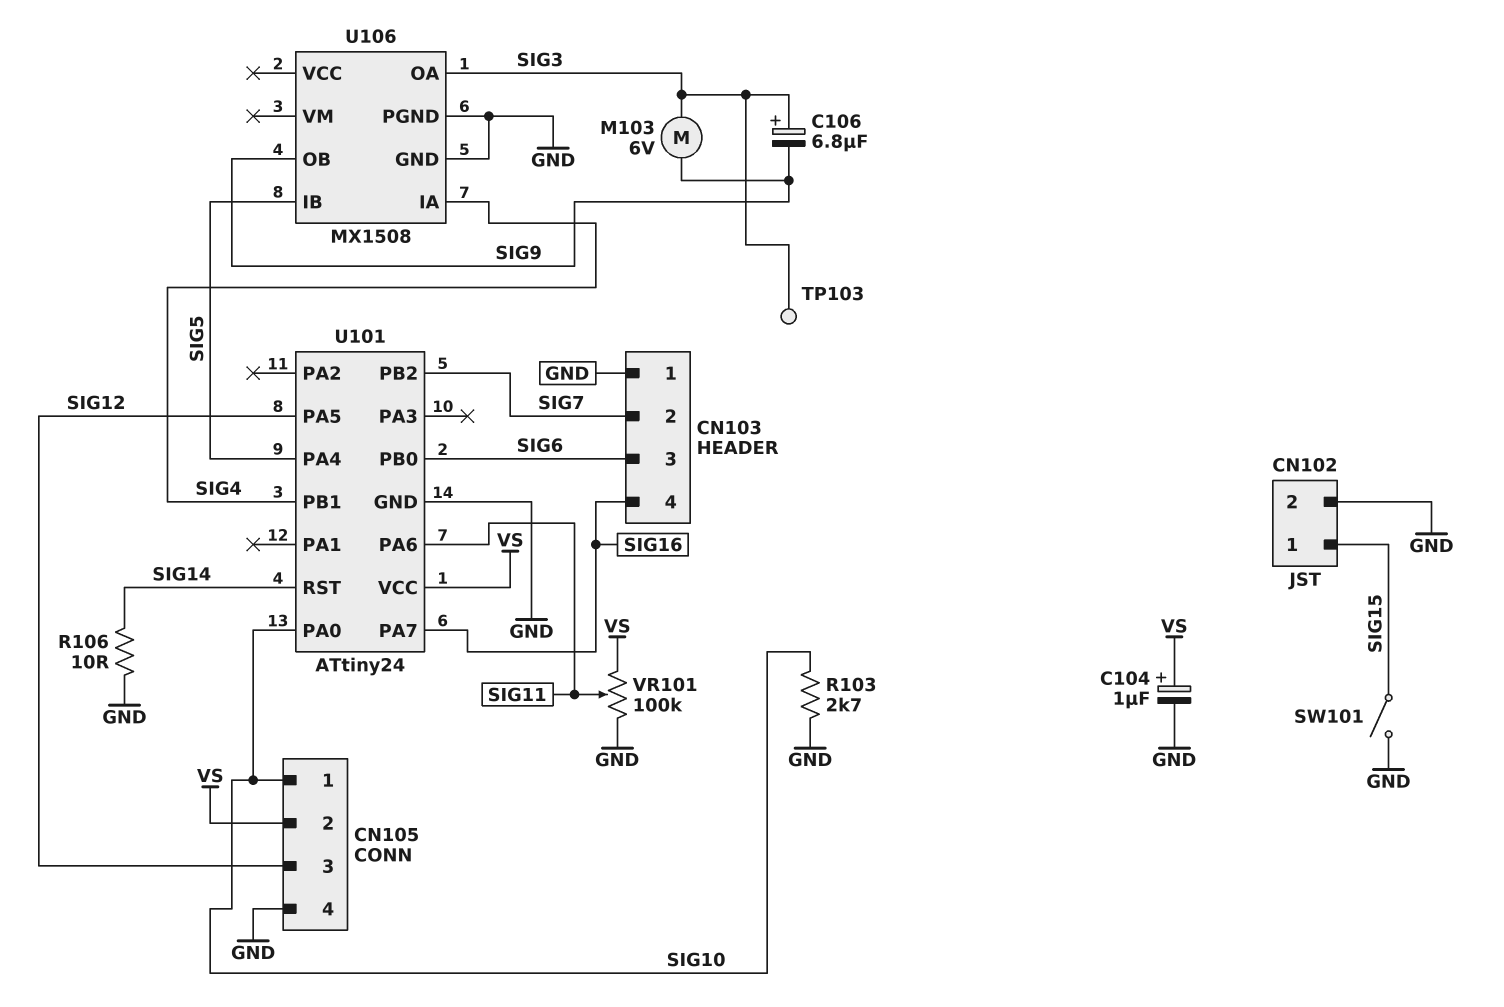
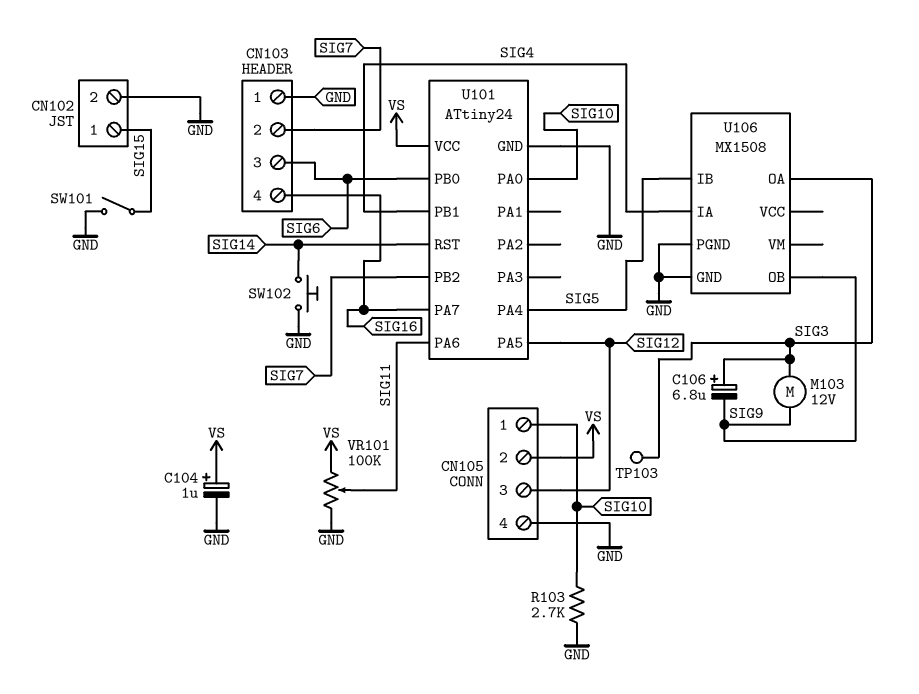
M103: motor 6V (SIG3, SIG9) -> motor 12V (SIG3, SIG9)
R106: 10 (GND, SIG14) -> none
SW102: none -> button (GND, SIG14)

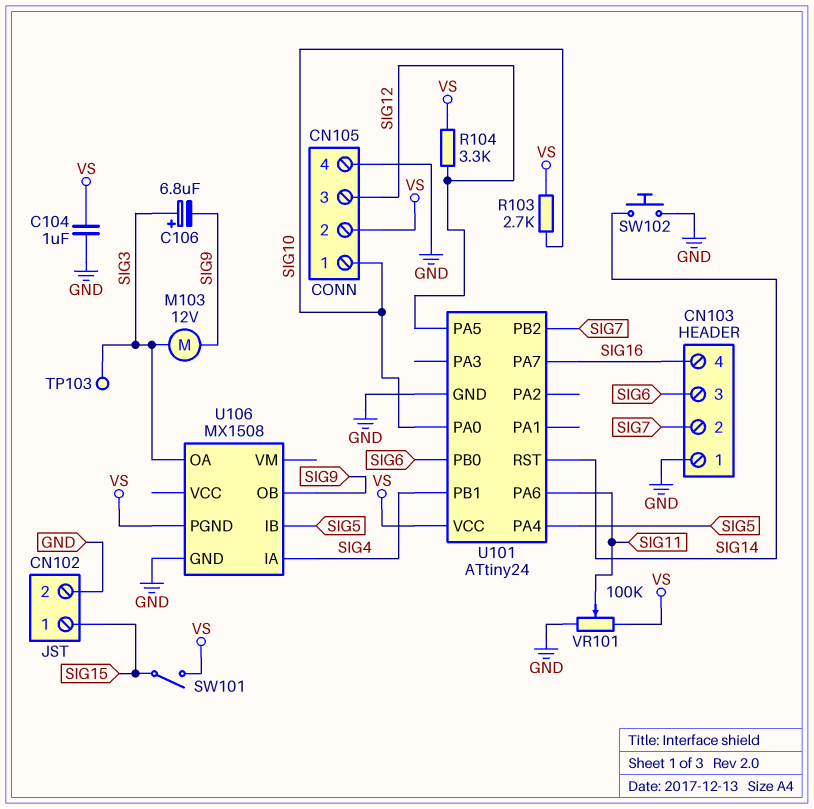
C104: 1uF (plus VS, minus GND) -> 1uF (GND, VS)
R103: 2.7k (GND, SIG10) -> 2.7k (SIG10, VS)
R104: none -> 3.3k (SIG12, VS)
SW101: switch (GND, SIG15) -> switch (SIG15, VS)
U106 pin PGND: GND -> VS

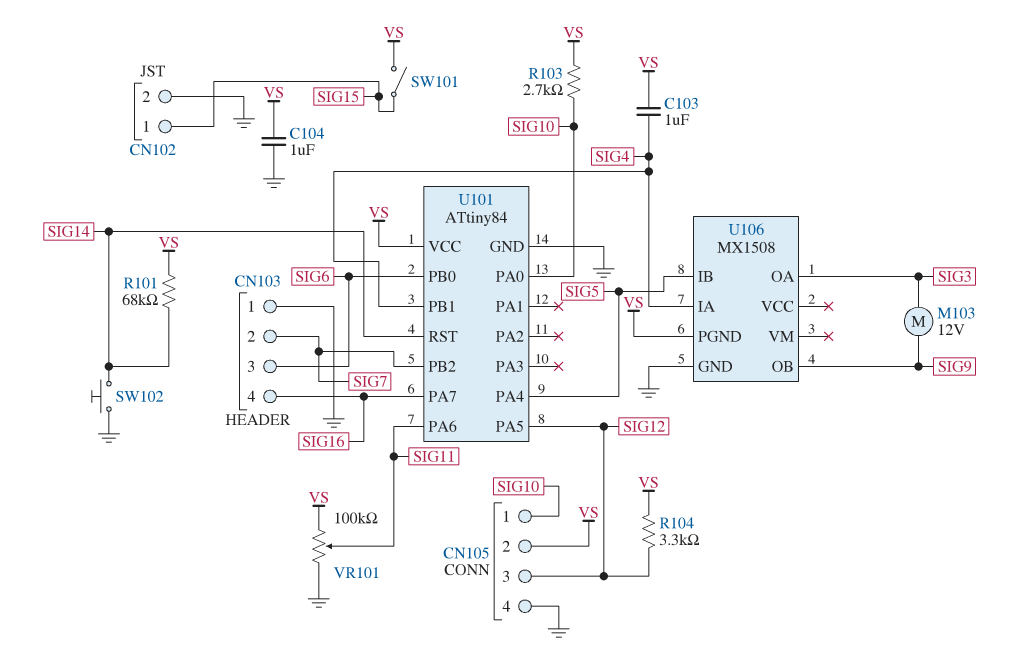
C103: none -> 1uF (SIG4, VS)
C106: 6.8uF (plus SIG3, minus SIG9) -> none
R101: none -> 68k (SIG14, VS)
TP103: test point (SIG3) -> none
U101: ATtiny24 -> ATtiny84

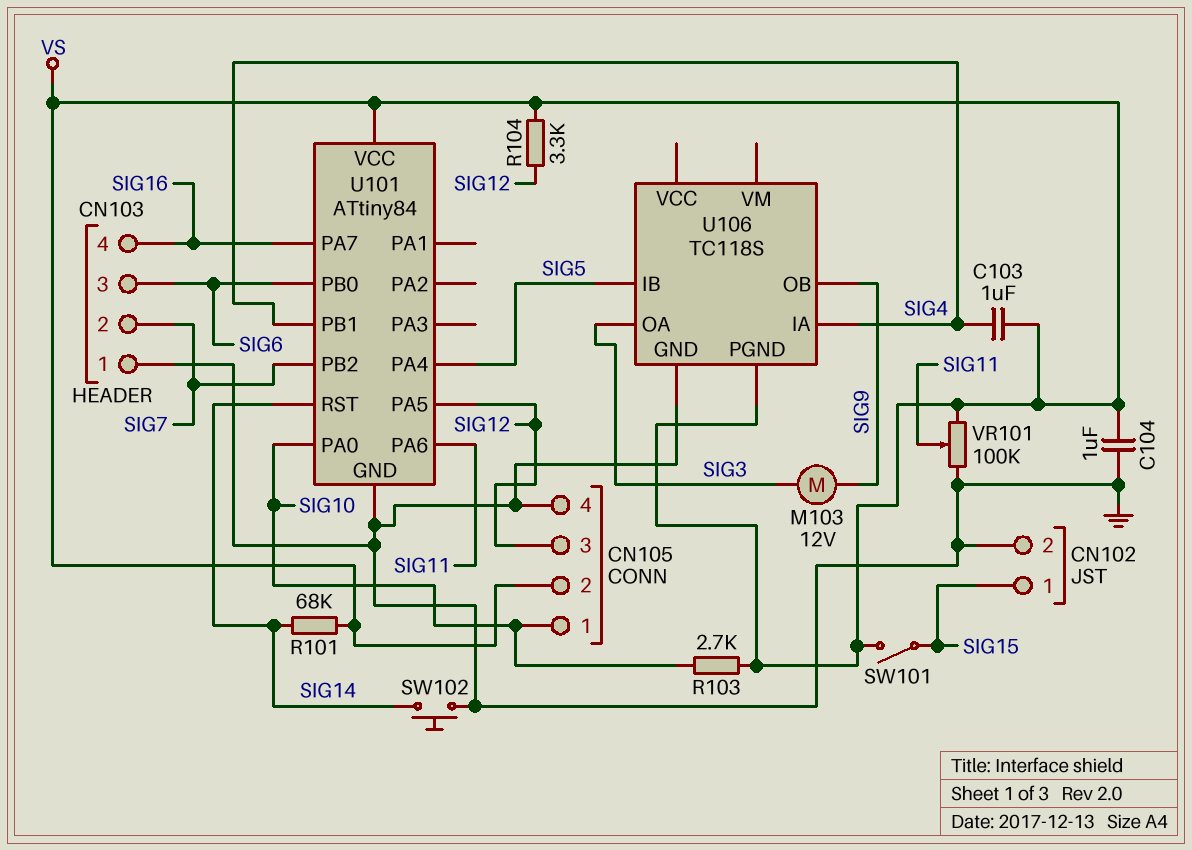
U106: MX1508 -> TC118S

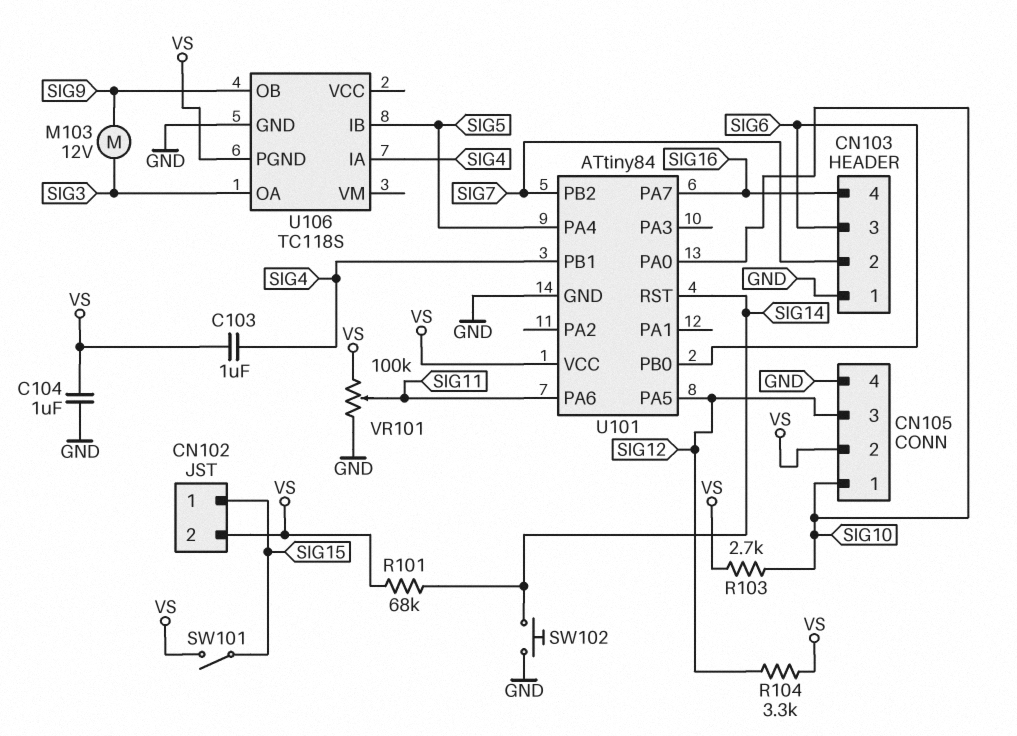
CN102 pin 2: GND -> VS

